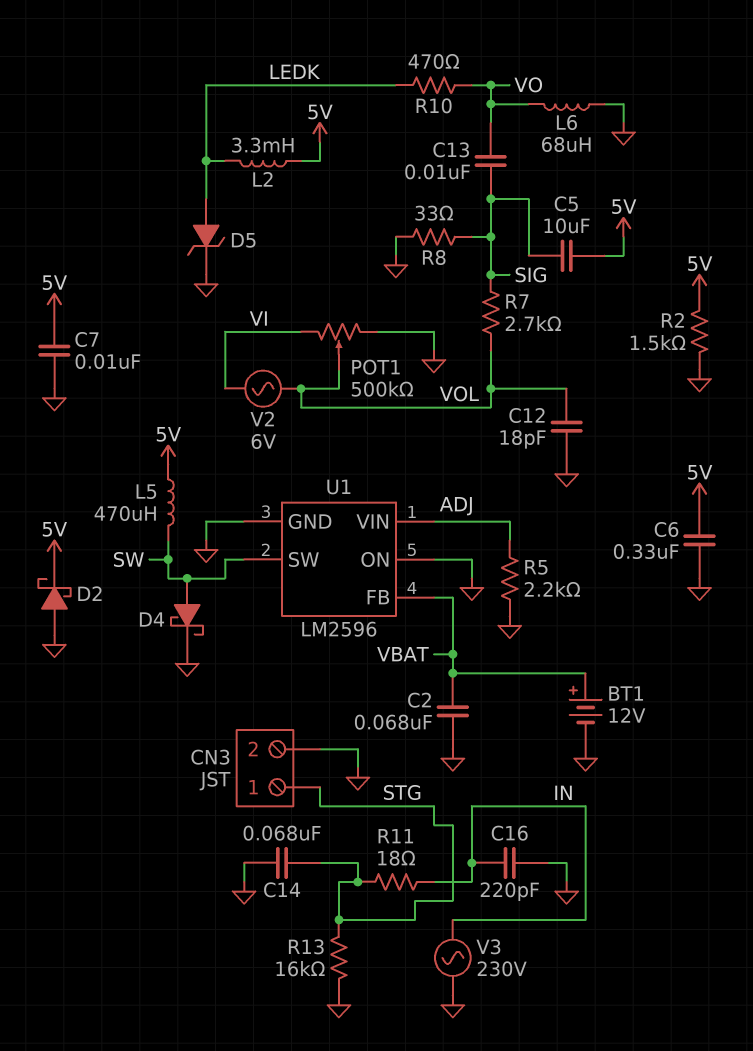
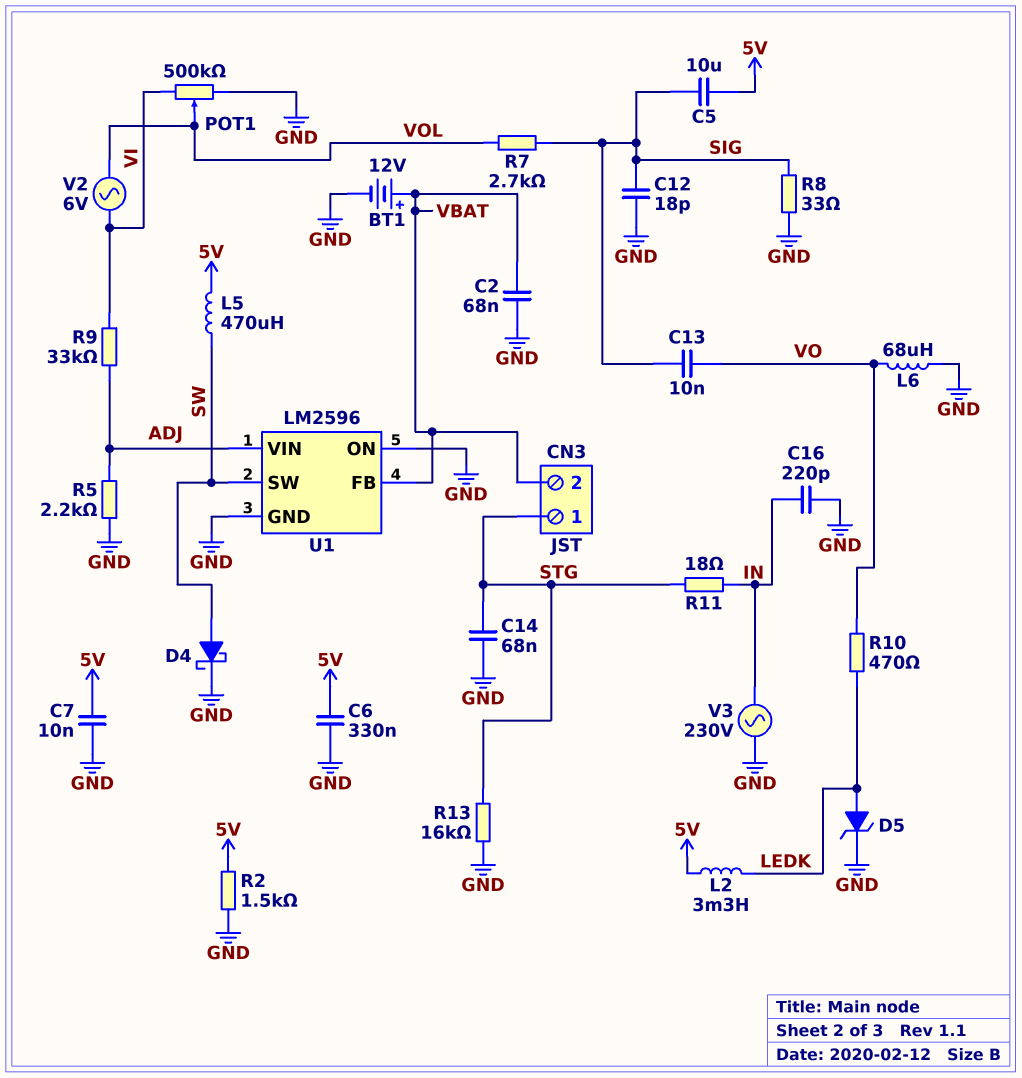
C12: 18pF (GND, VOL) -> 18pF (GND, SIG)
CN3 pin 2: GND -> VBAT
D2: schottky (A GND, K 5V) -> none
R9: none -> 33k (ADJ, VI)

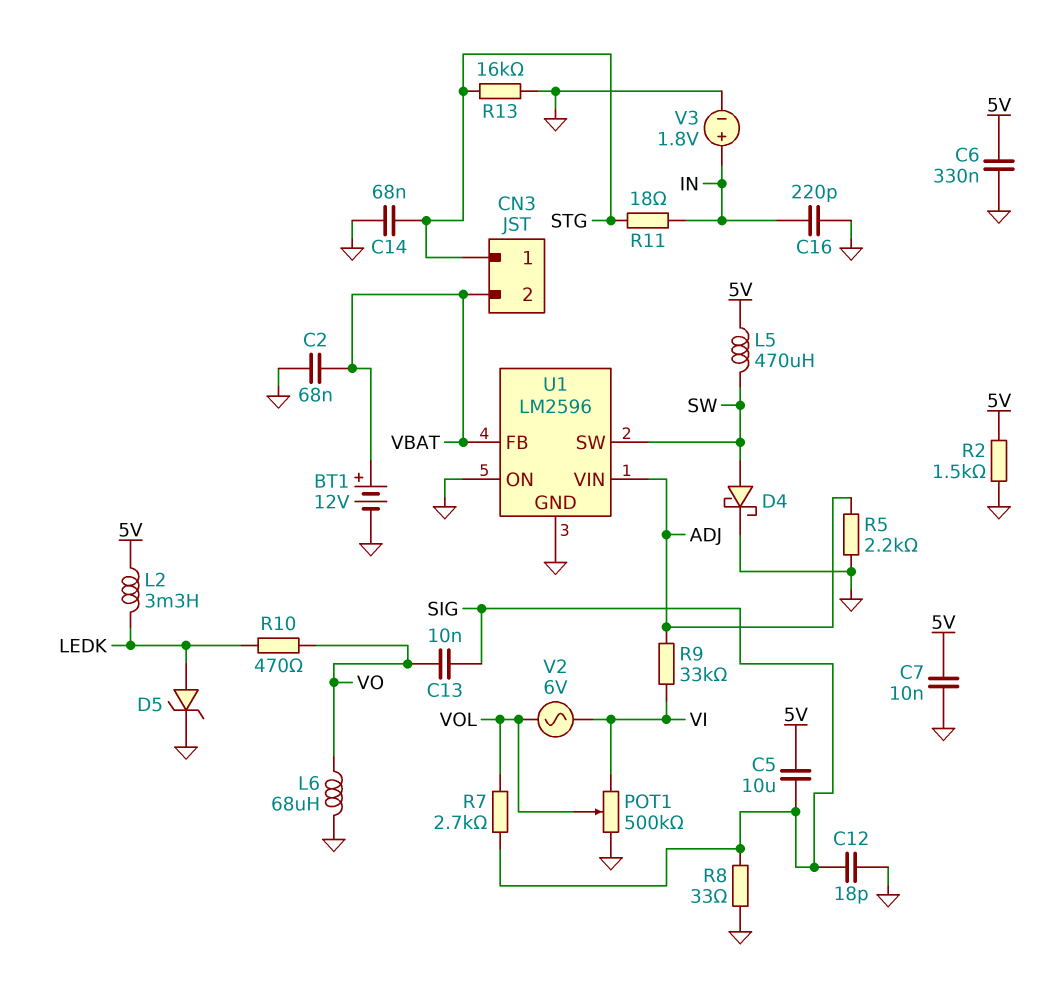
V3: AC 230V (GND, IN) -> 1.8V (plus IN, minus GND)

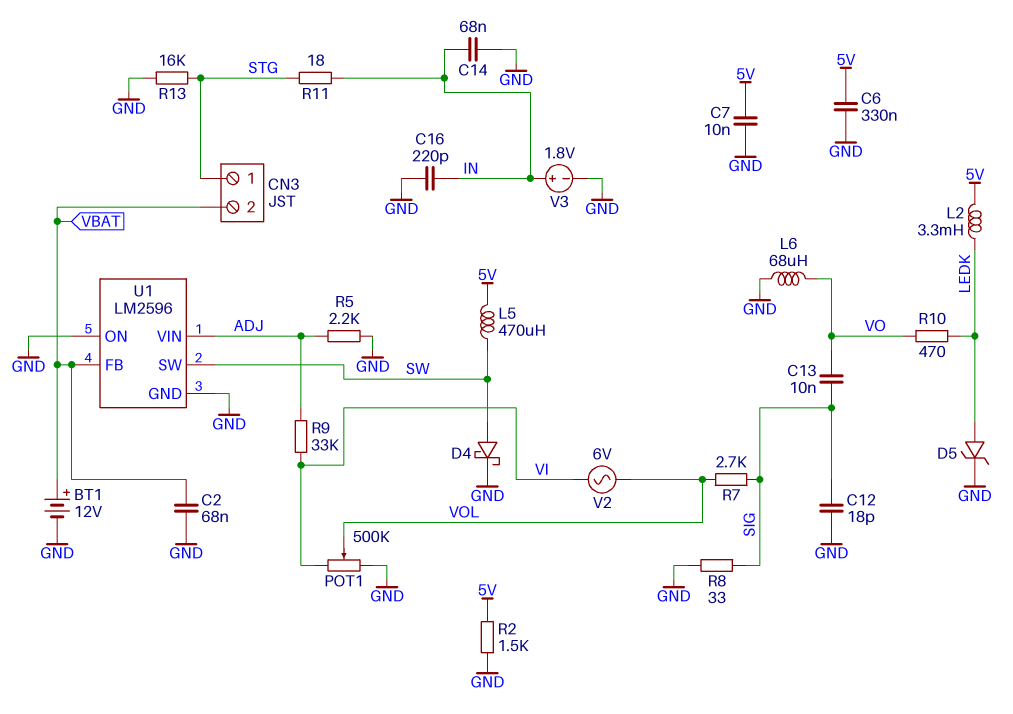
C5: 10uF (5V, SIG) -> none
C14: 68nF (GND, STG) -> 68nF (GND, IN)

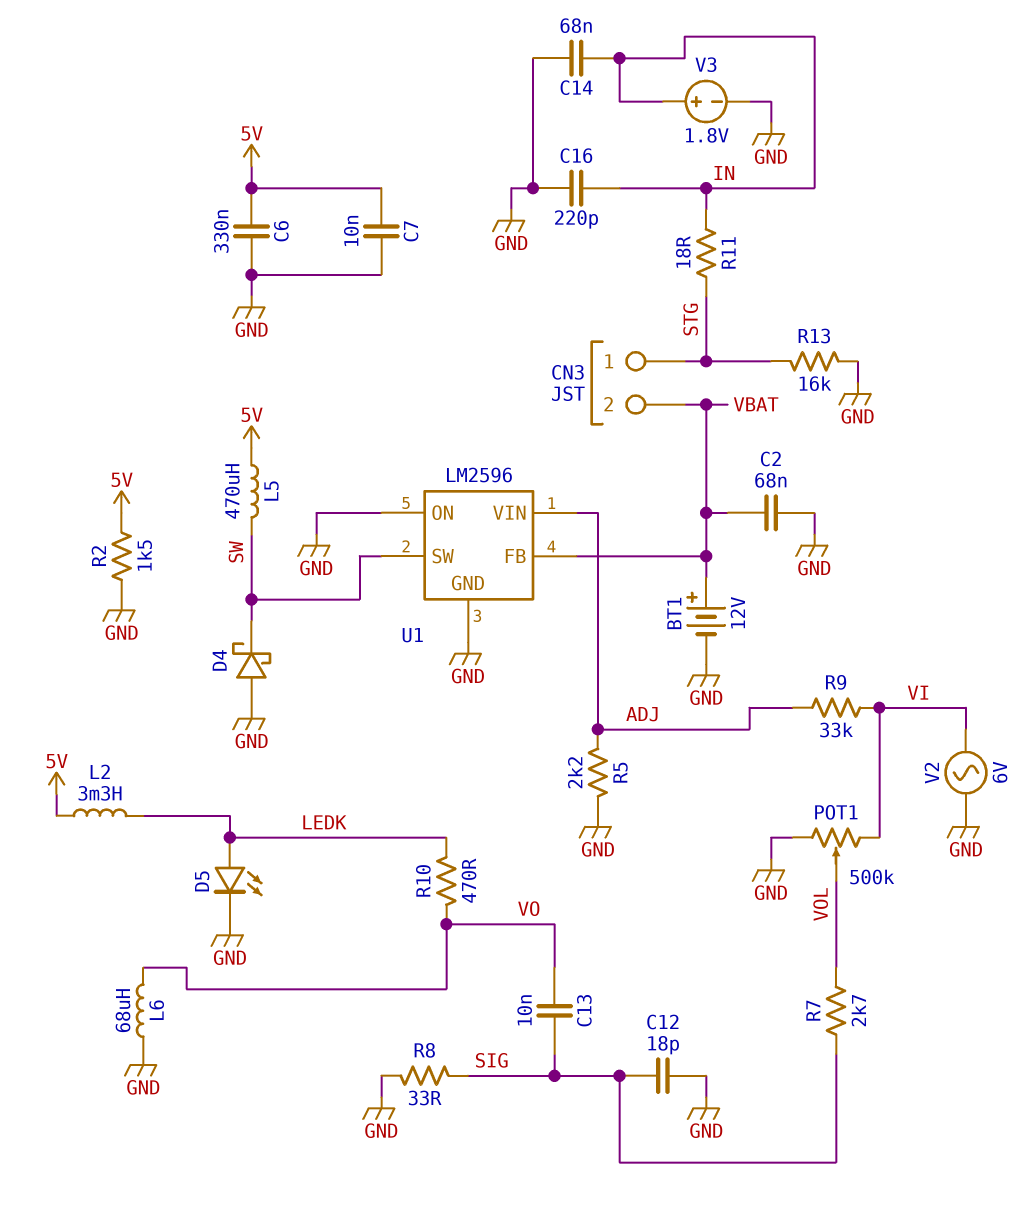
D4: schottky (A SW, K GND) -> schottky (A GND, K SW)
D5: zener (A LEDK, K GND) -> LED (A LEDK, K GND)
V2: AC 6V (VI, VOL) -> AC 6V (GND, VI)

